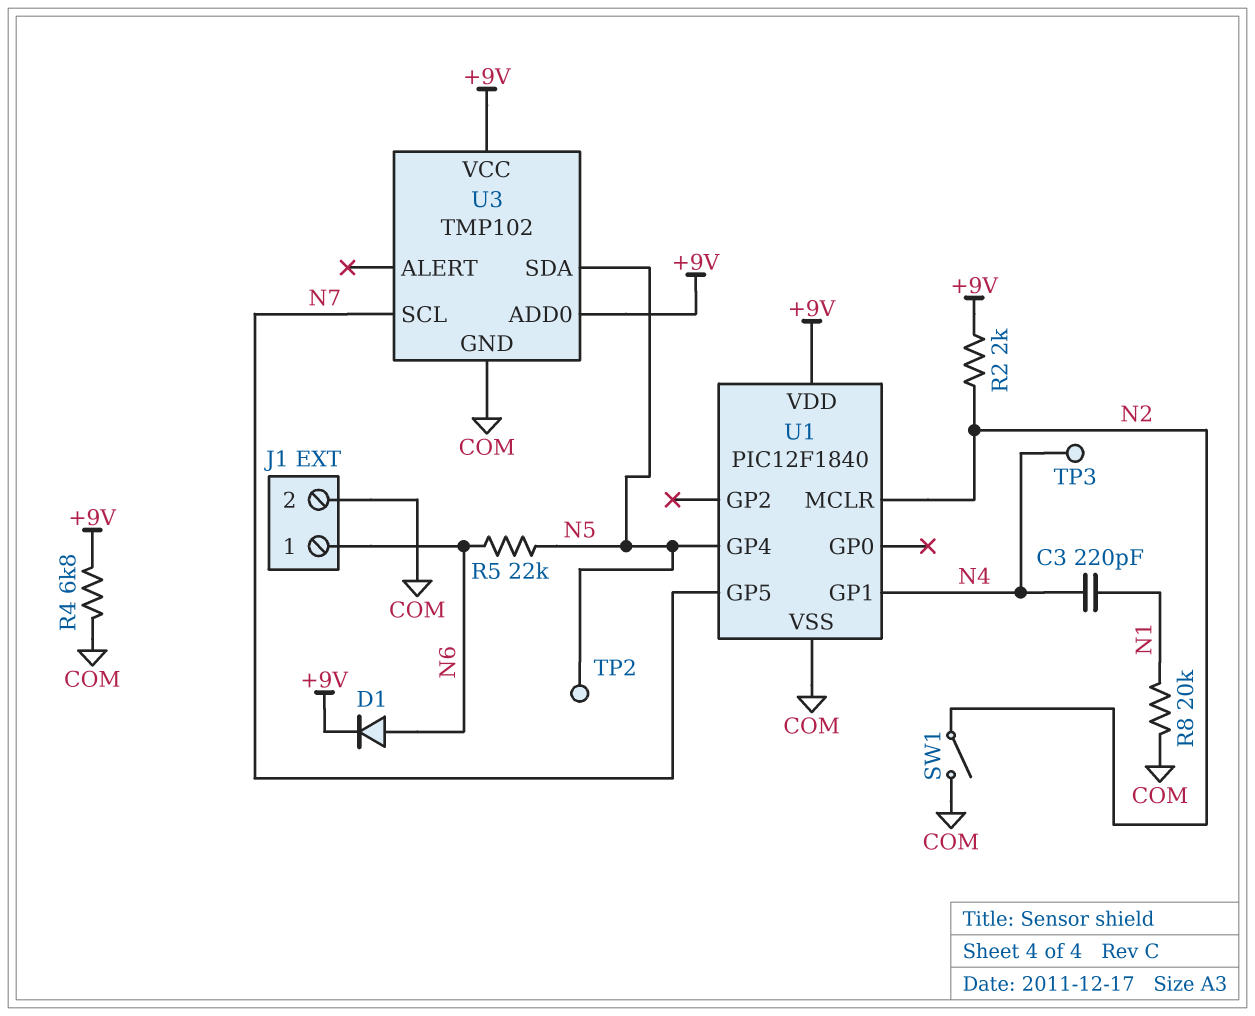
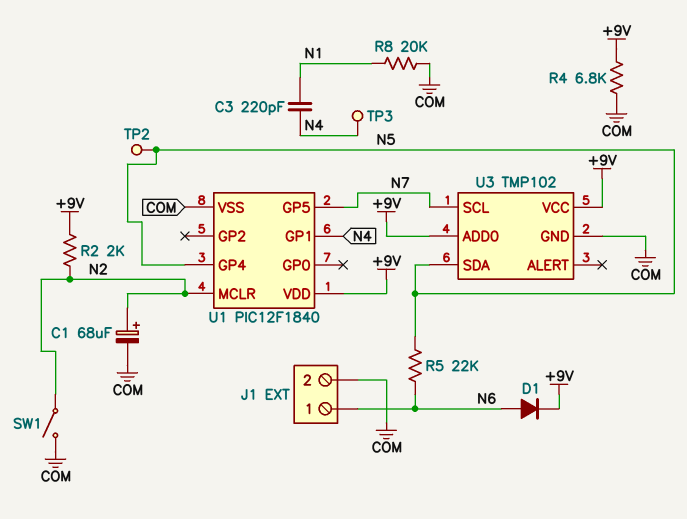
C1: none -> 68uF (plus N2, minus COM)

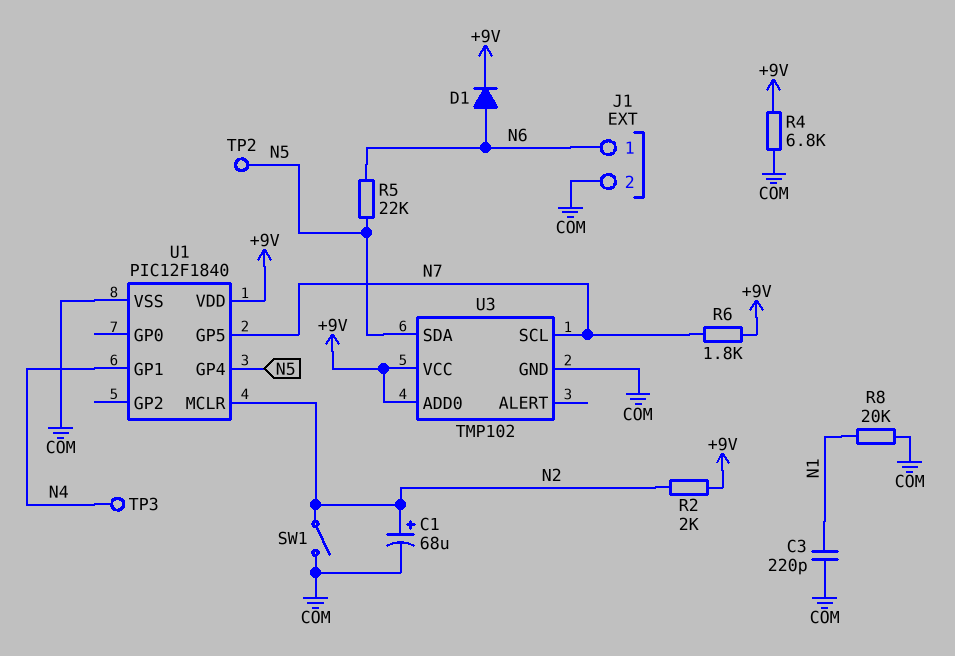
C3: 220pF (N1, N4) -> 220pF (COM, N1)
R6: none -> 1.8k (+9V, N7)

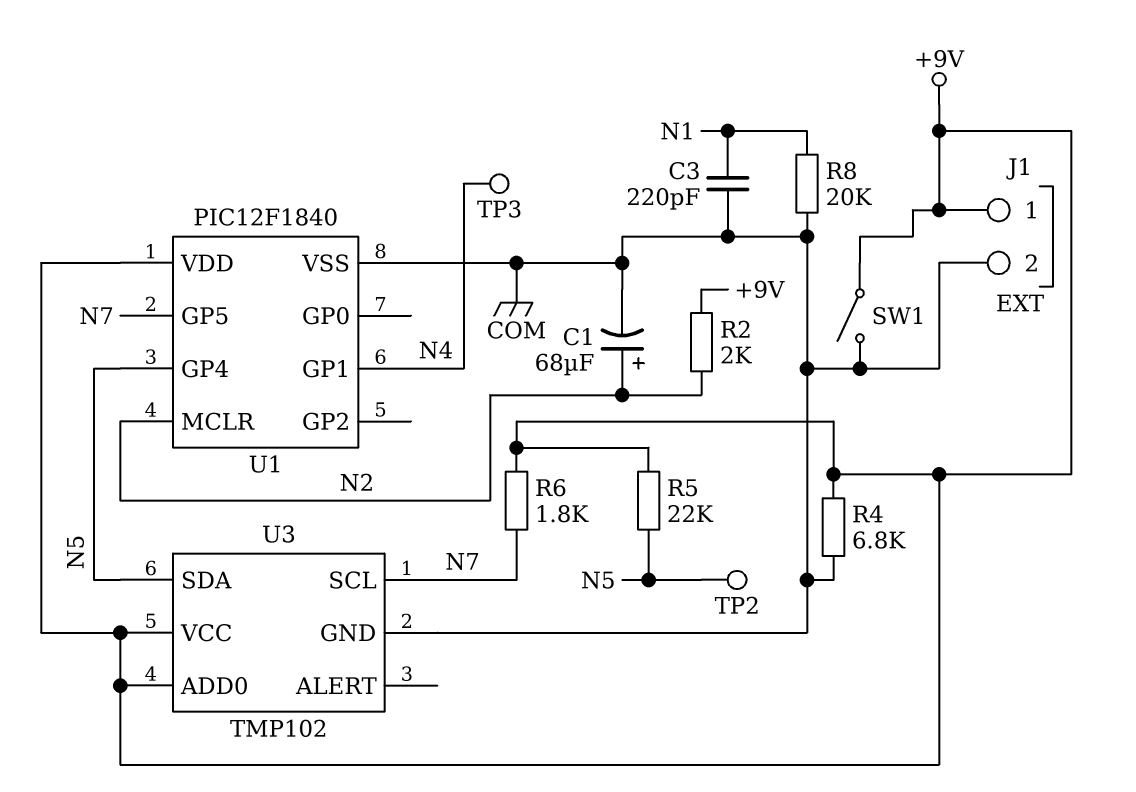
D1: diode (A N6, K +9V) -> none
J1 pin 1: N6 -> +9V
R5: 22k (N5, N6) -> 22k (+9V, N5)
SW1: switch (COM, N2) -> switch (+9V, COM)

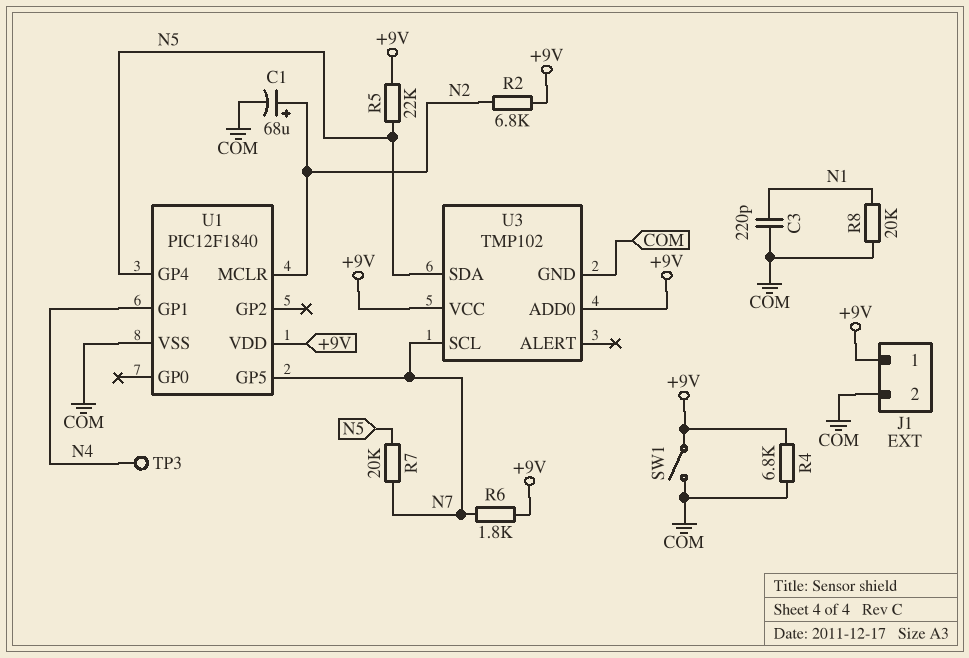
R2: 2k (+9V, N2) -> 6.8k (+9V, N2)
R7: none -> 20k (N5, N7)
TP2: test point (N5) -> none

